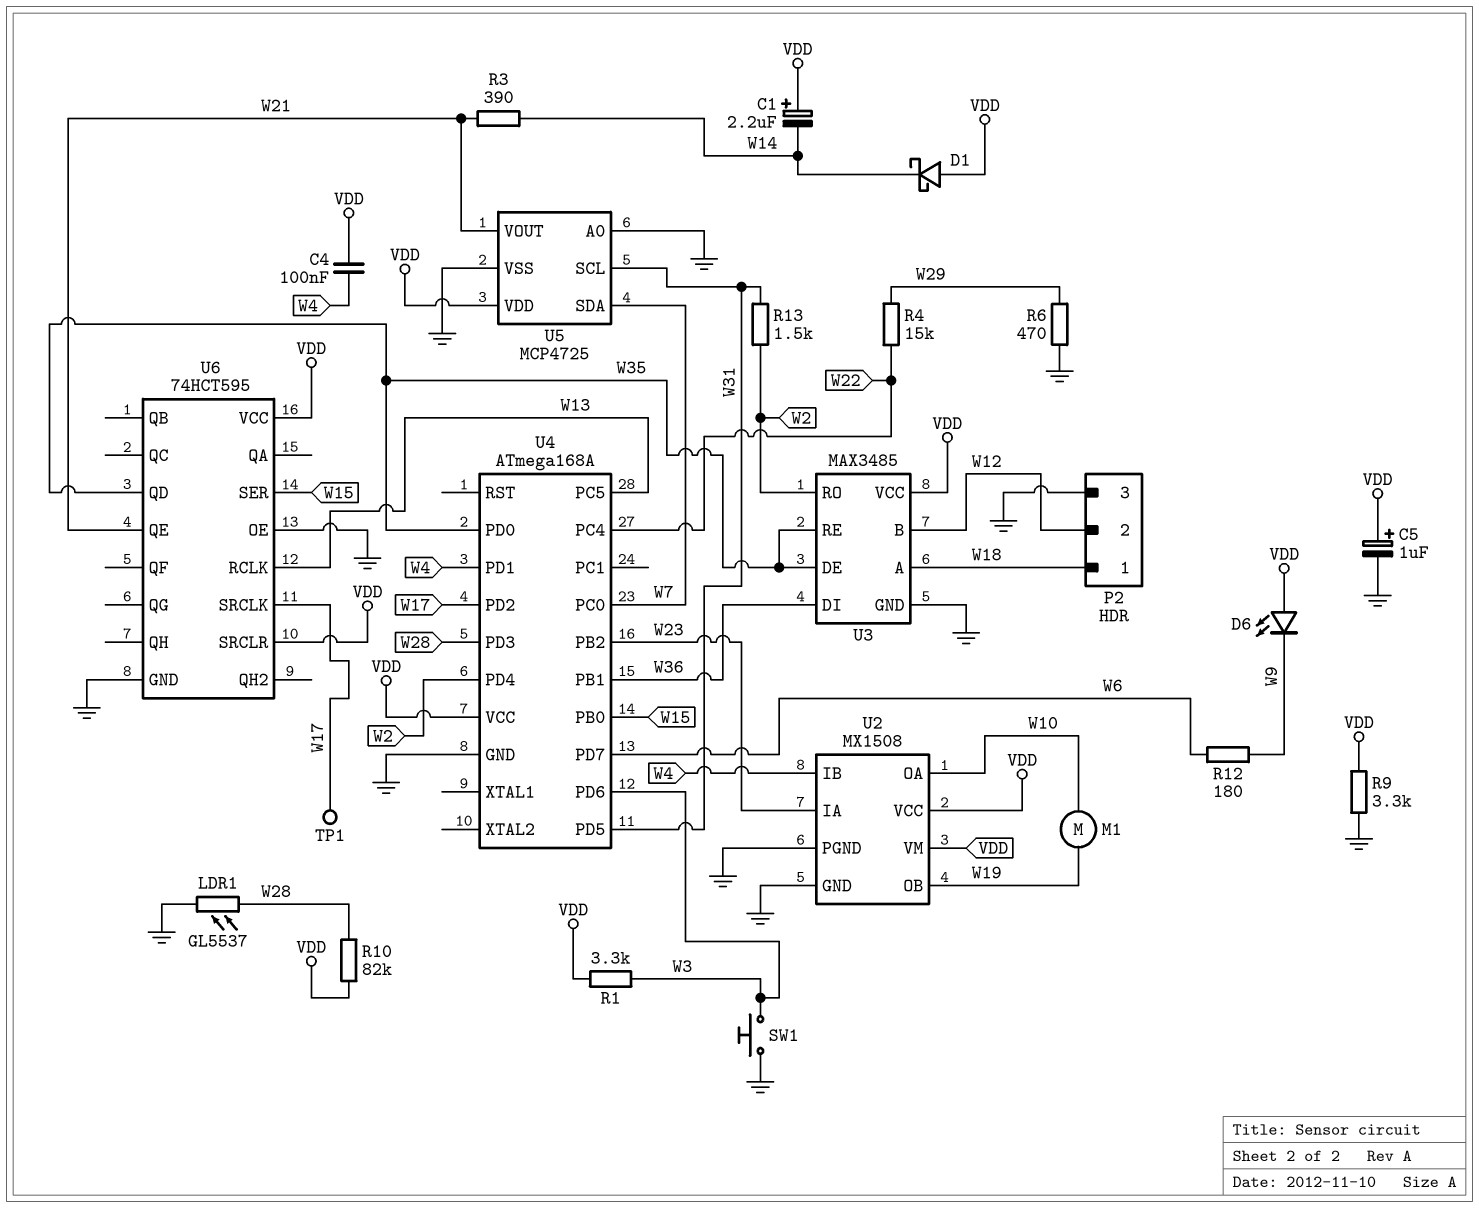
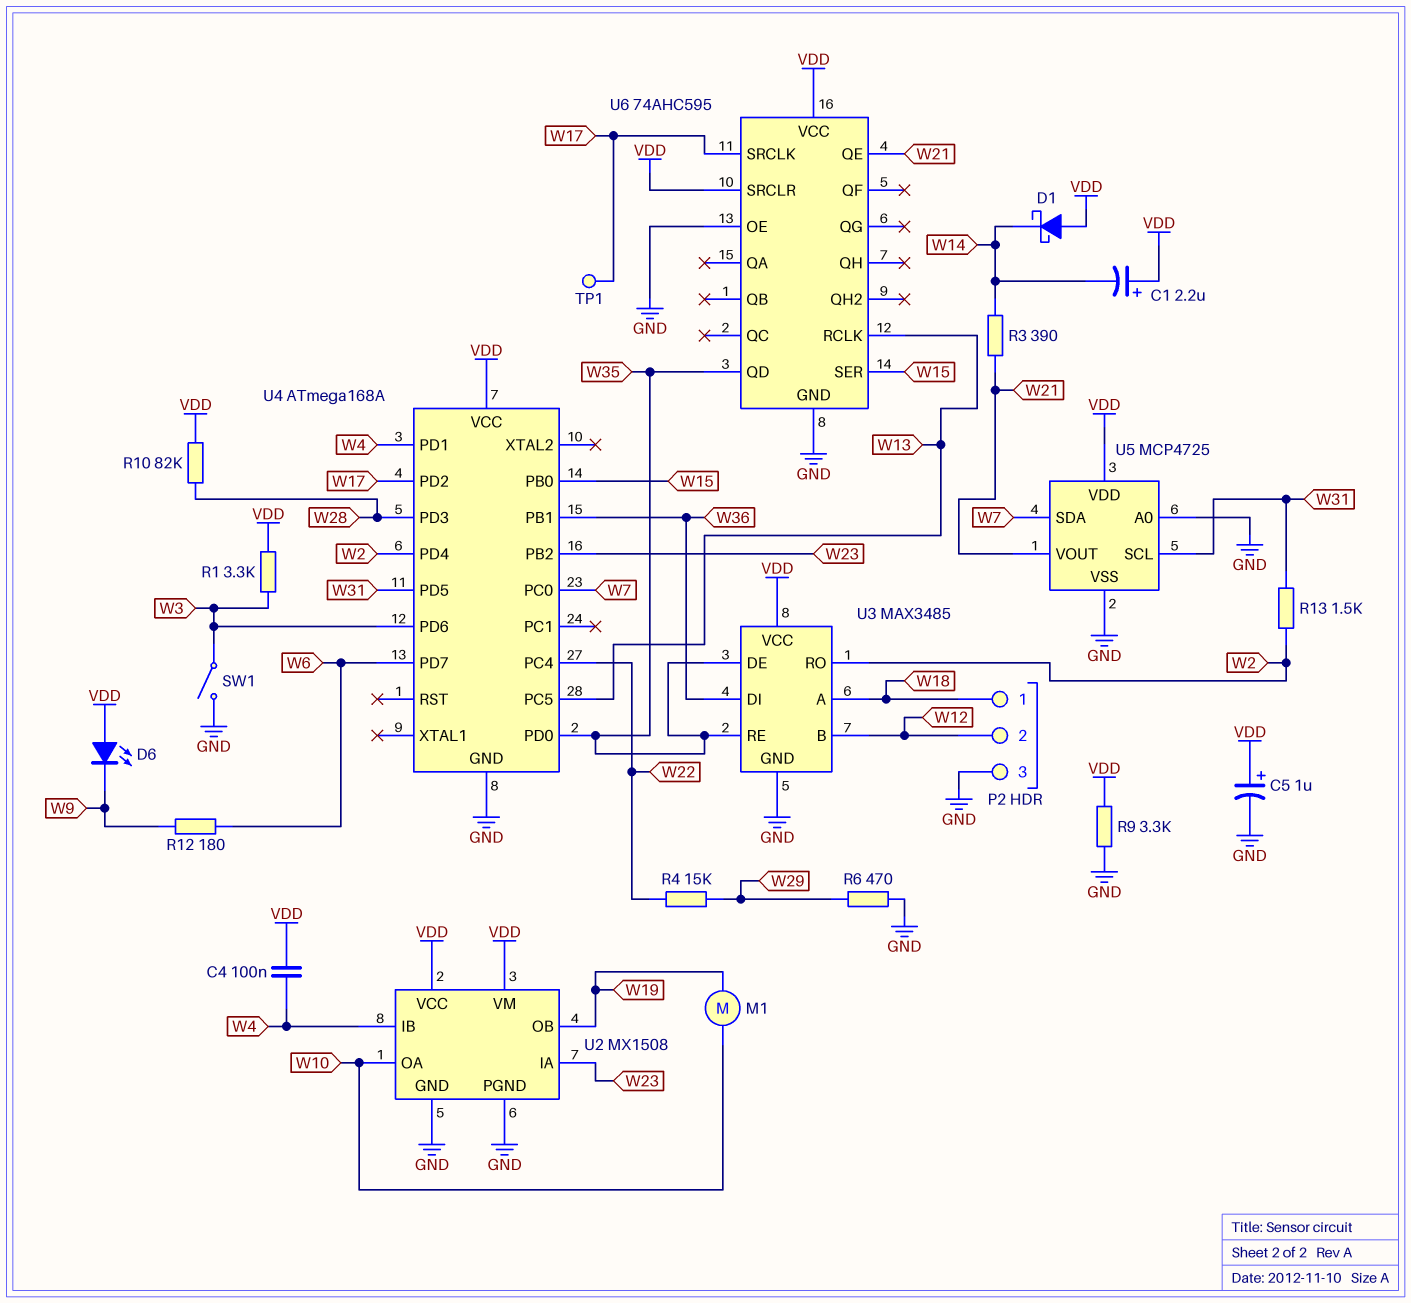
LDR1: GL5537 (GND, W28) -> none
SW1: button (GND, W3) -> switch (GND, W3)
U6: 74HCT595 -> 74AHC595

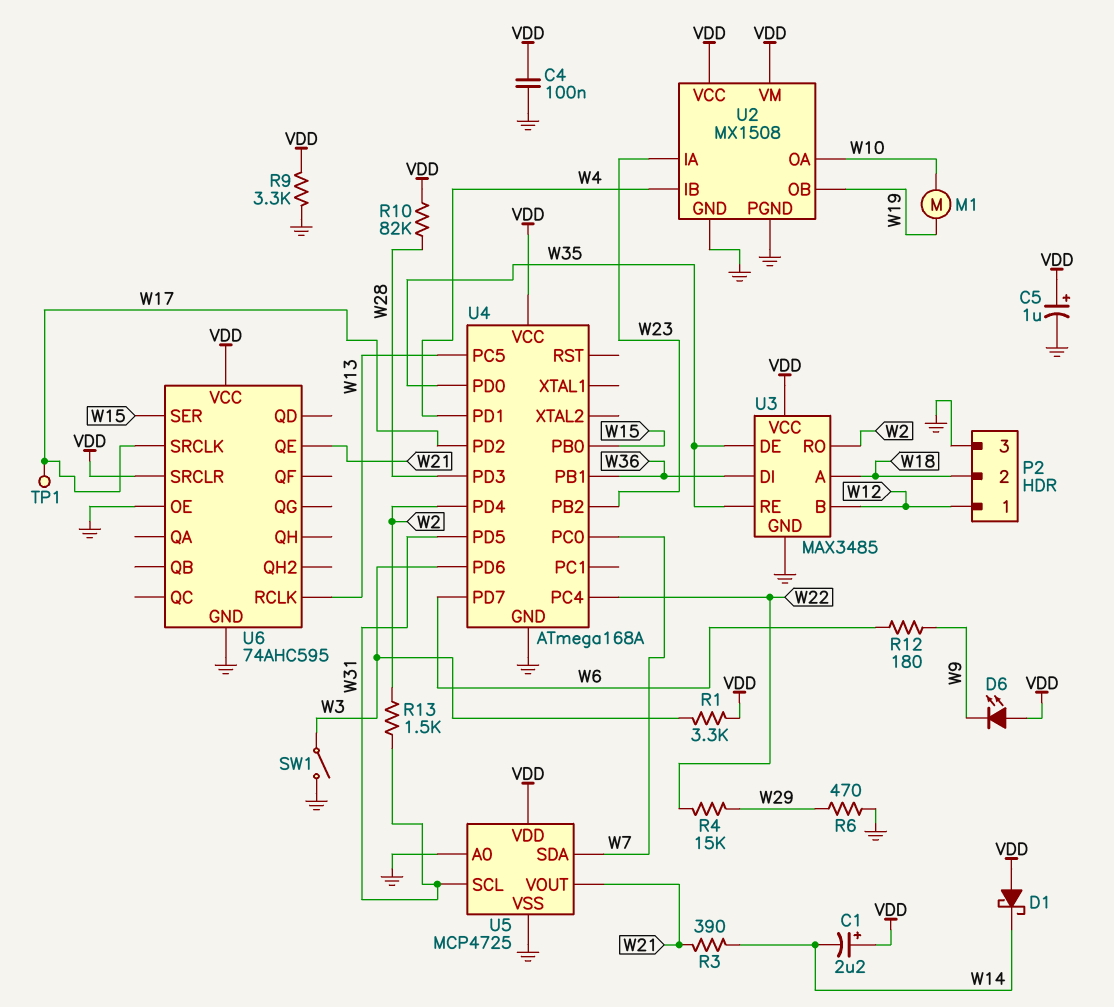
C4: 100nF (VDD, W4) -> 100nF (GND, VDD)
P2 pin 1: W18 -> W12
P2 pin 2: W12 -> W18
U6 pin QD: W35 -> none

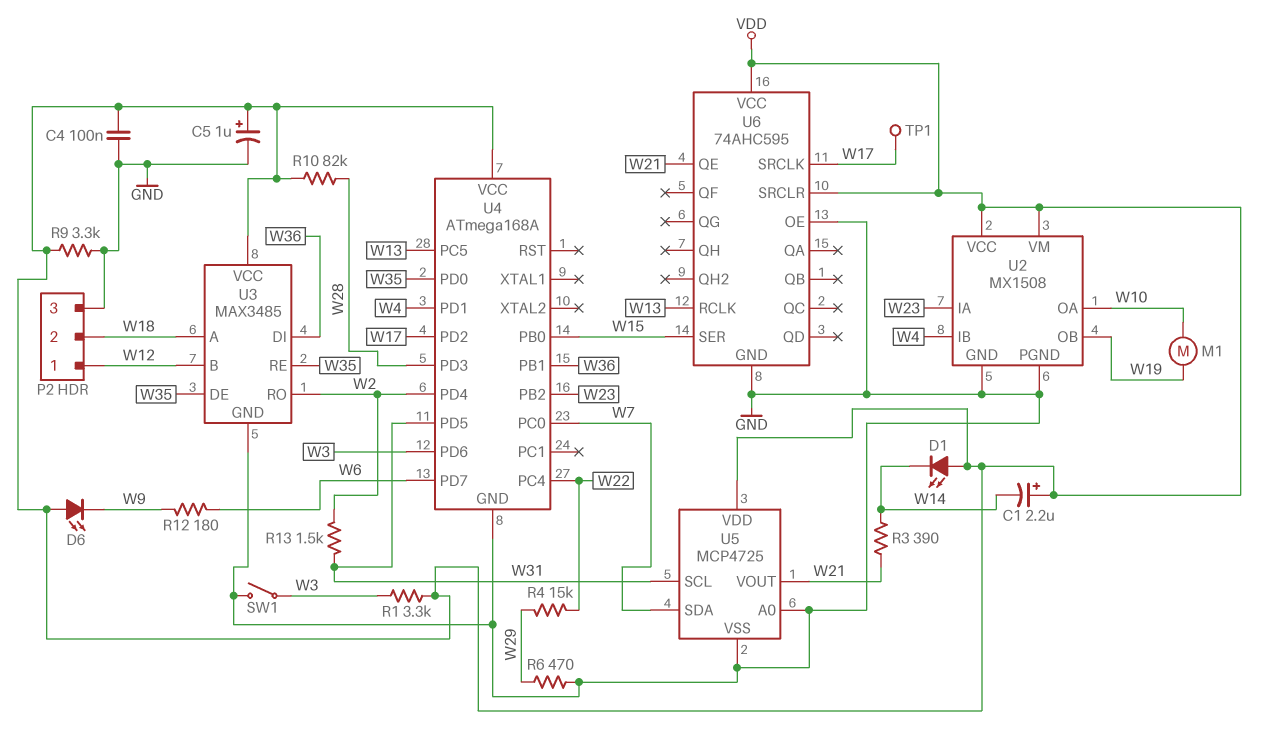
D1: schottky (A VDD, K W14) -> LED (A VDD, K W14)

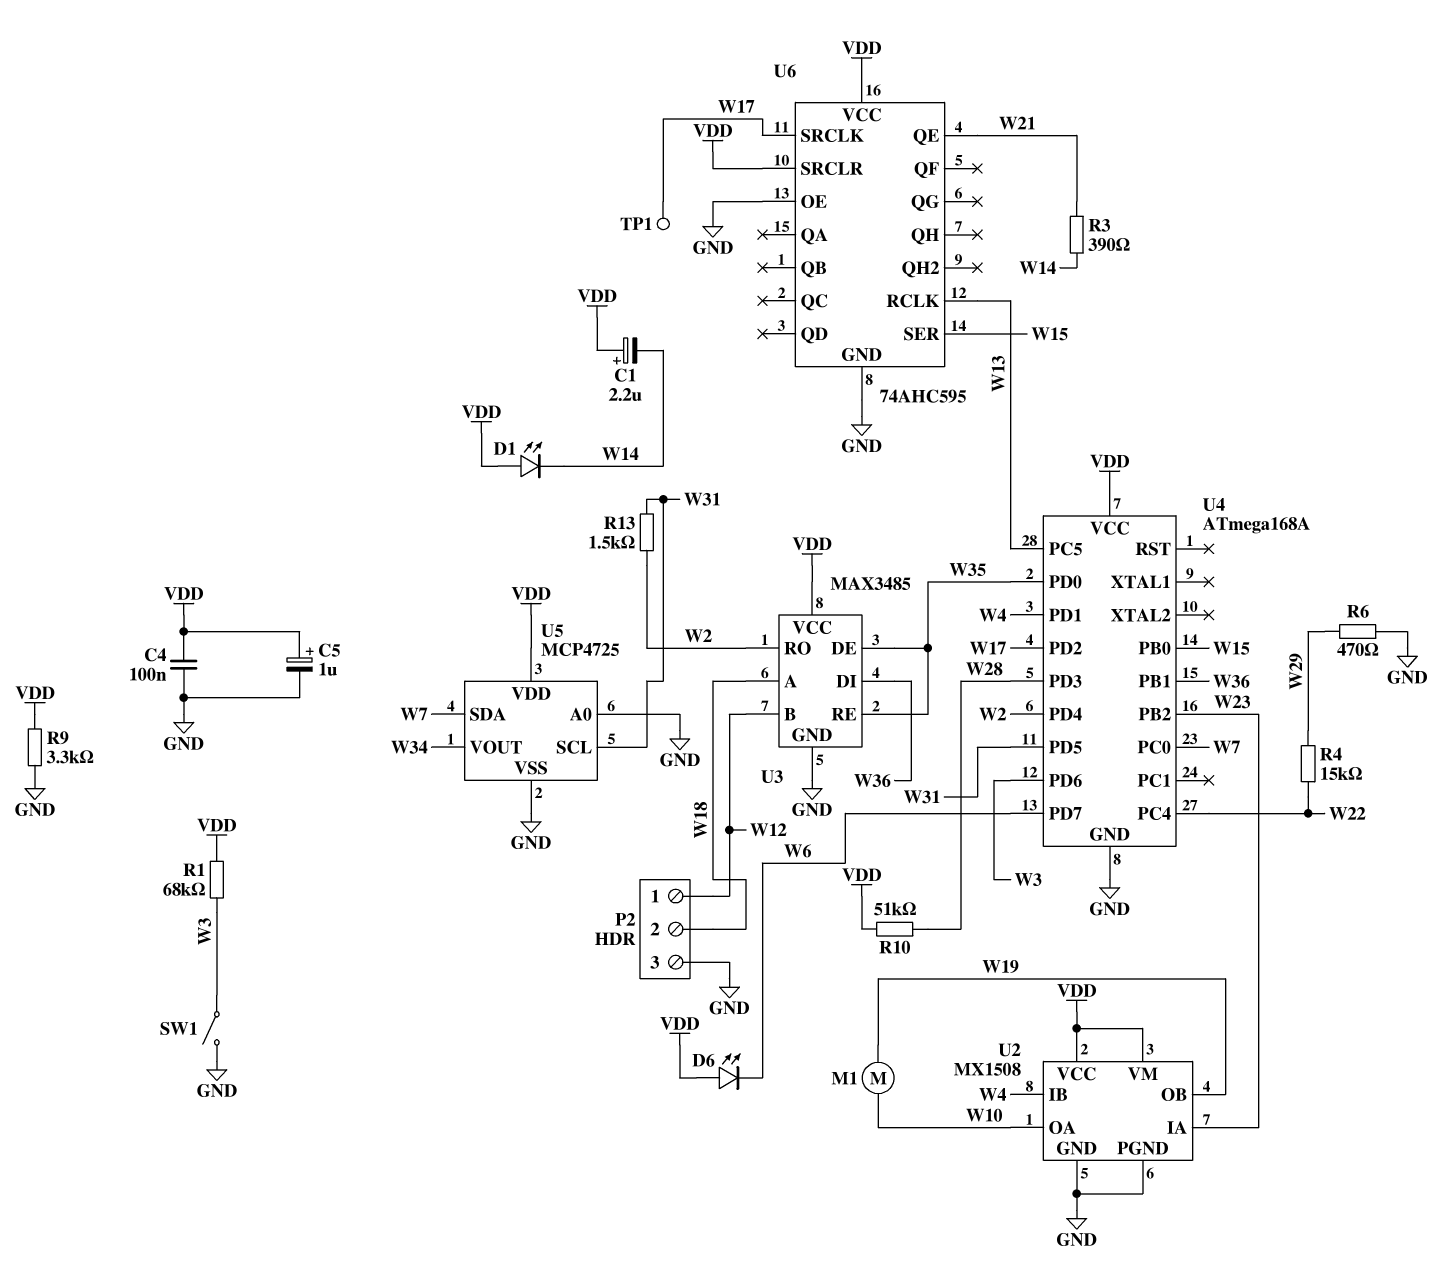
D6: LED (A VDD, K W9) -> LED (A VDD, K W6)
R1: 3.3k (VDD, W3) -> 68k (VDD, W3)
R10: 82k (VDD, W28) -> 51k (VDD, W28)
R12: 180 (W6, W9) -> none
U5 pin VOUT: W21 -> W34

